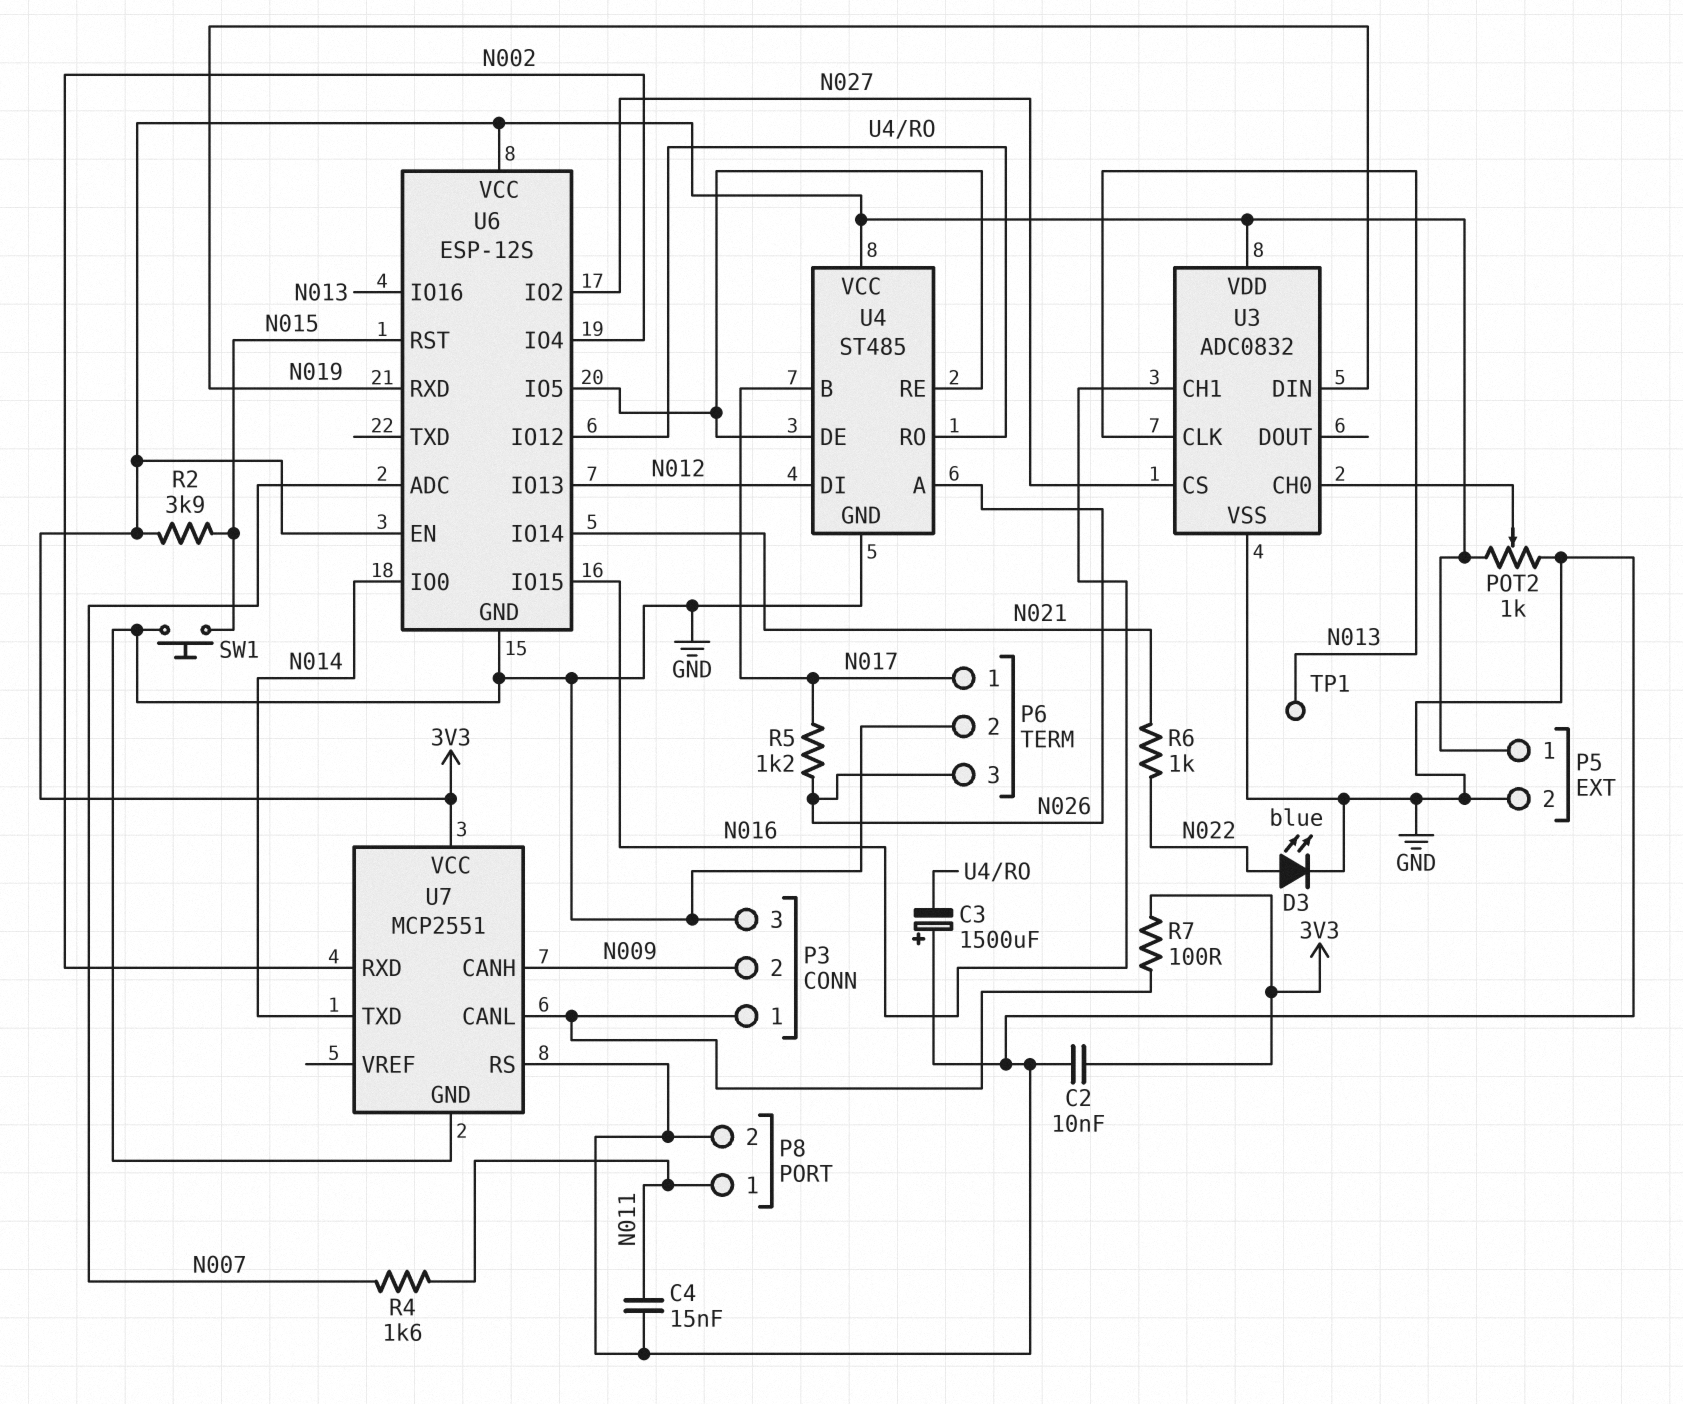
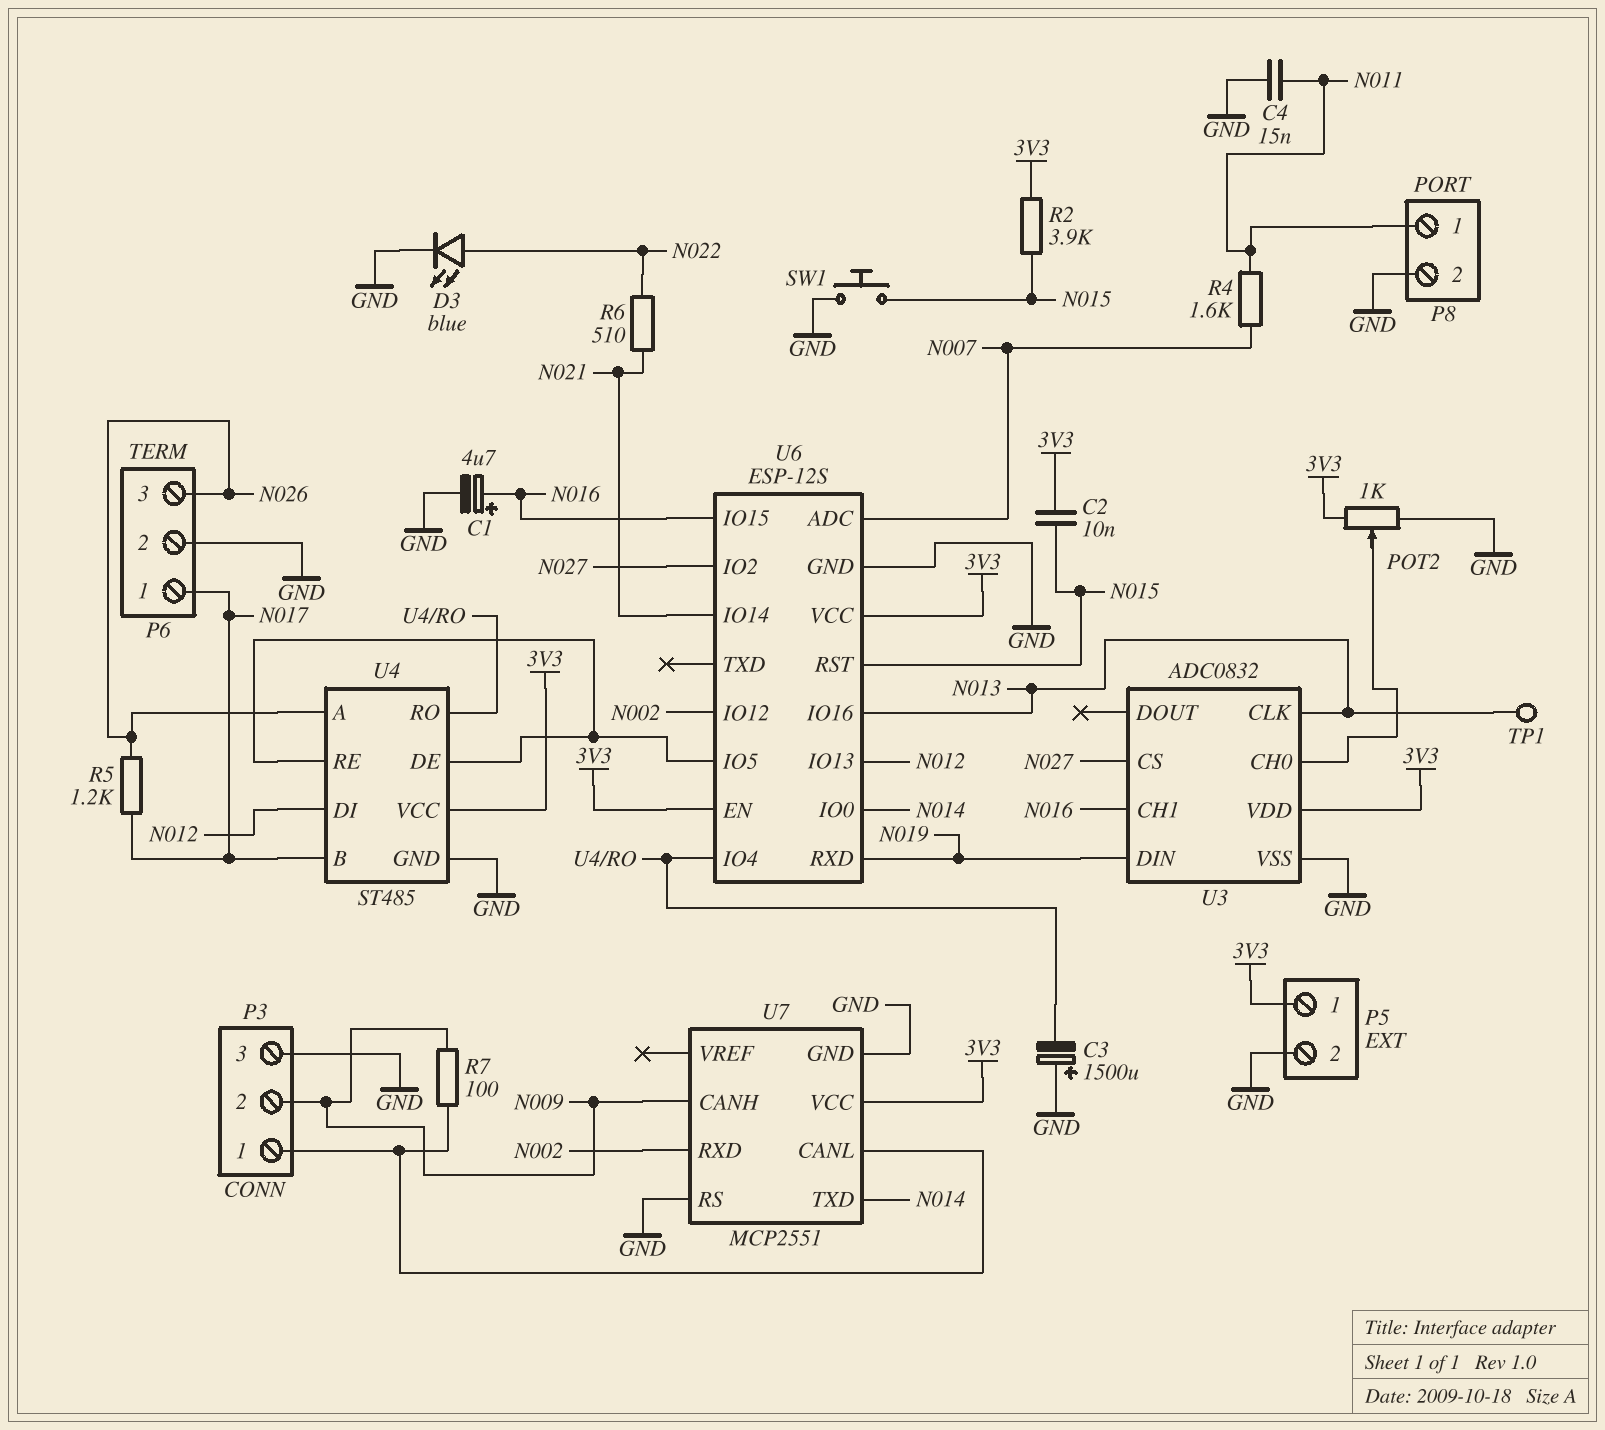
C1: none -> 4.7uF (plus N016, minus GND)
C2: 10nF (3V3, GND) -> 10nF (3V3, N015)
R6: 1k (N021, N022) -> 510 (N021, N022)
R7: 100 (3V3, P3/1) -> 100 (N009, P3/1)
U6 pin IO4: N002 -> U4/RO
U6 pin IO12: U4/RO -> N002

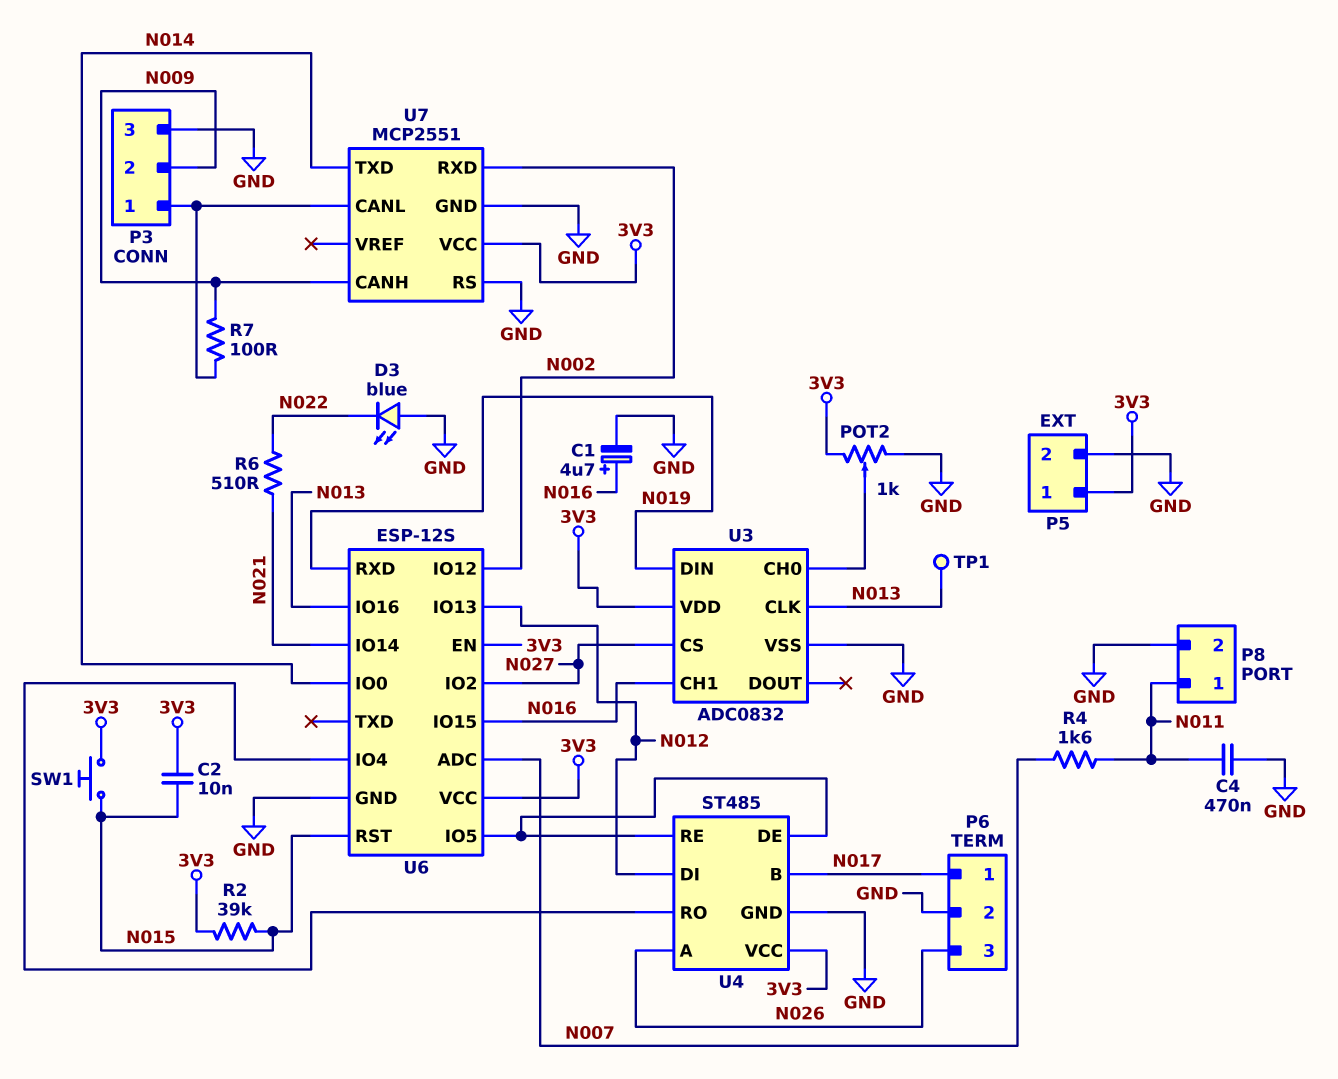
C3: 1500uF (plus GND, minus U4/RO) -> none
C4: 15nF (GND, N011) -> 470nF (GND, N011)
D3: LED blue (A N022, K GND) -> LED blue (A GND, K N022)
R2: 3.9k (3V3, N015) -> 39k (3V3, N015)
R5: 1.2k (N017, N026) -> none
SW1: button (GND, N015) -> button (3V3, N015)

